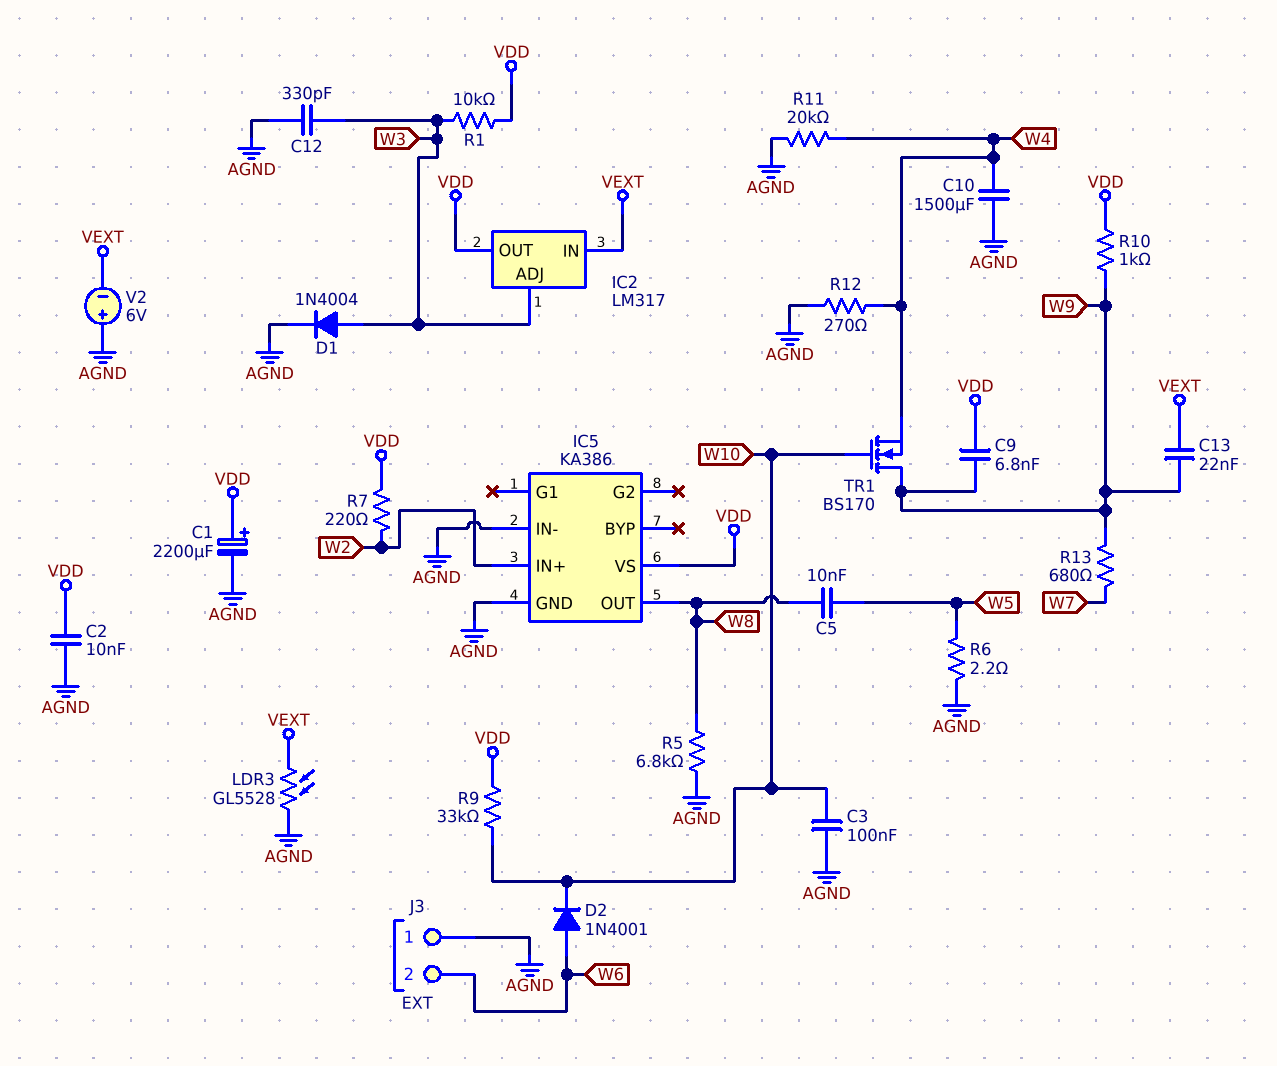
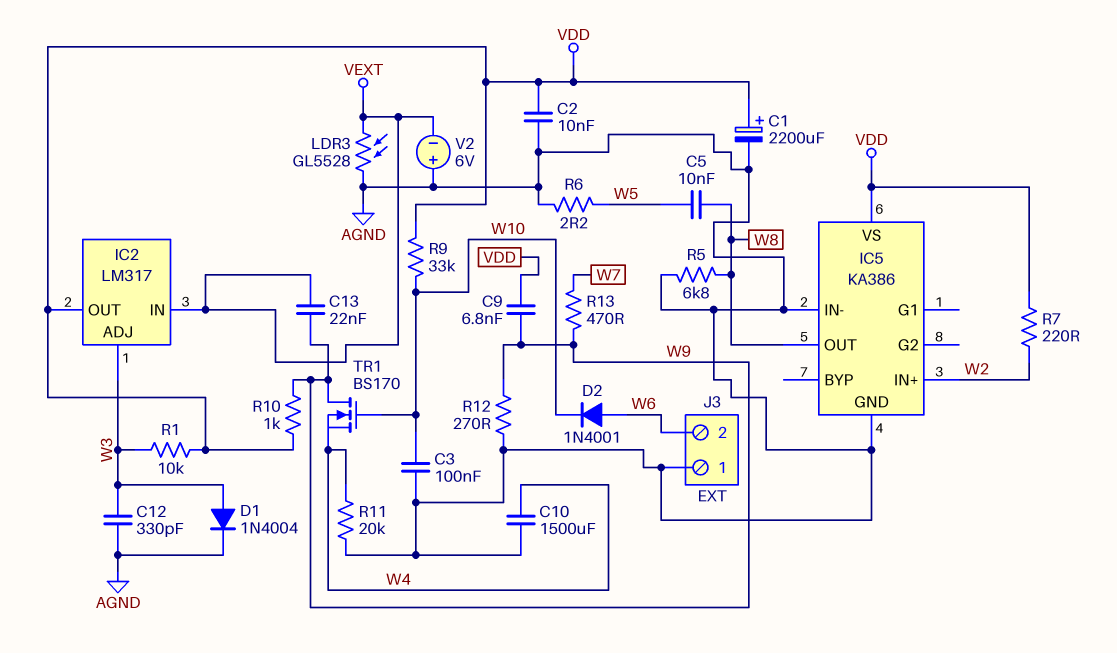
R12: 270 (AGND, W4) -> 270 (AGND, W9)
R13: 680 (W7, W9) -> 470 (W7, W9)

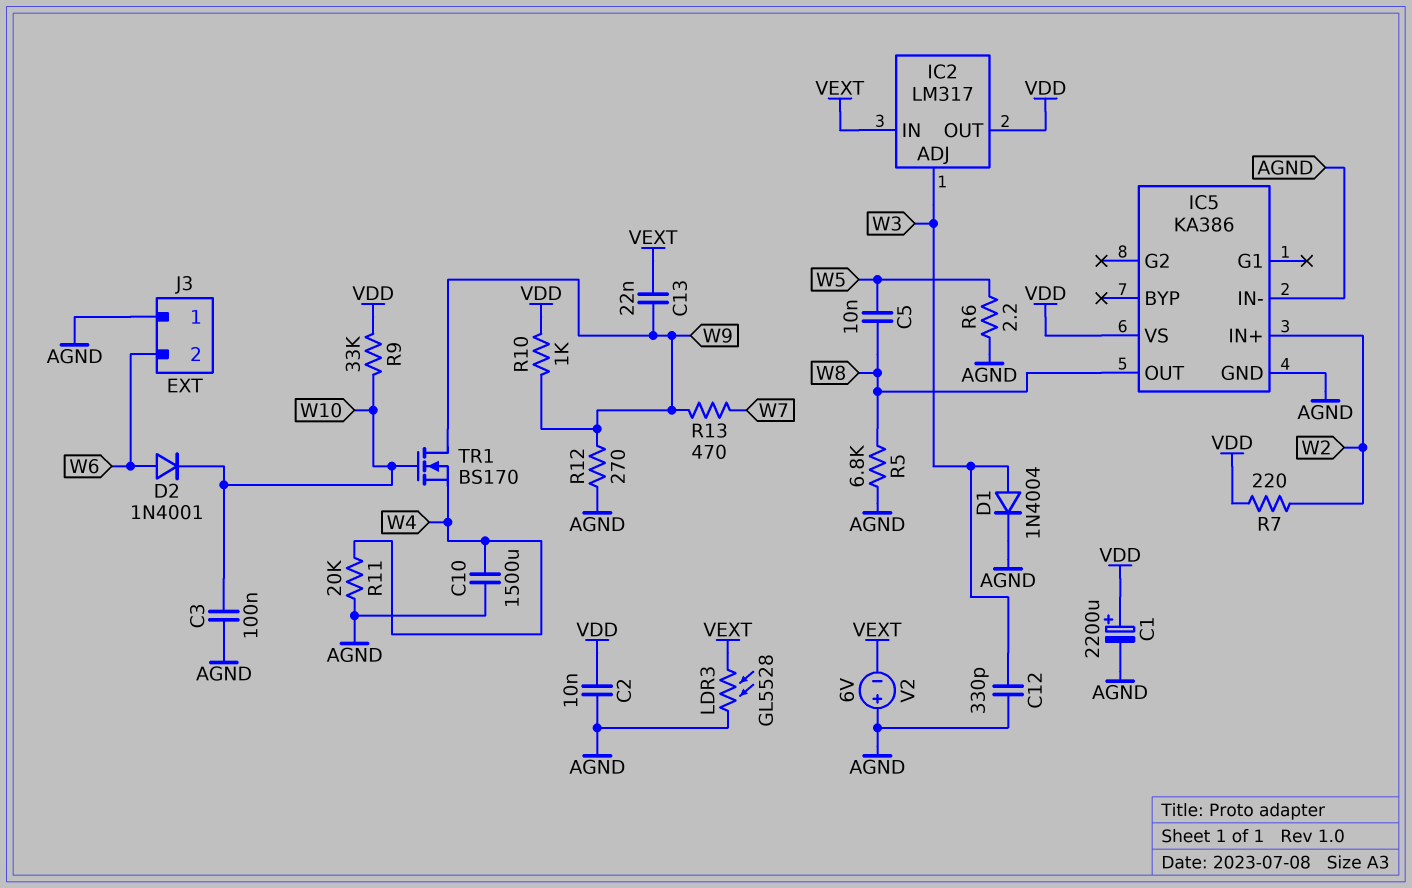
C9: 6.8nF (VDD, W9) -> none
R1: 10k (VDD, W3) -> none

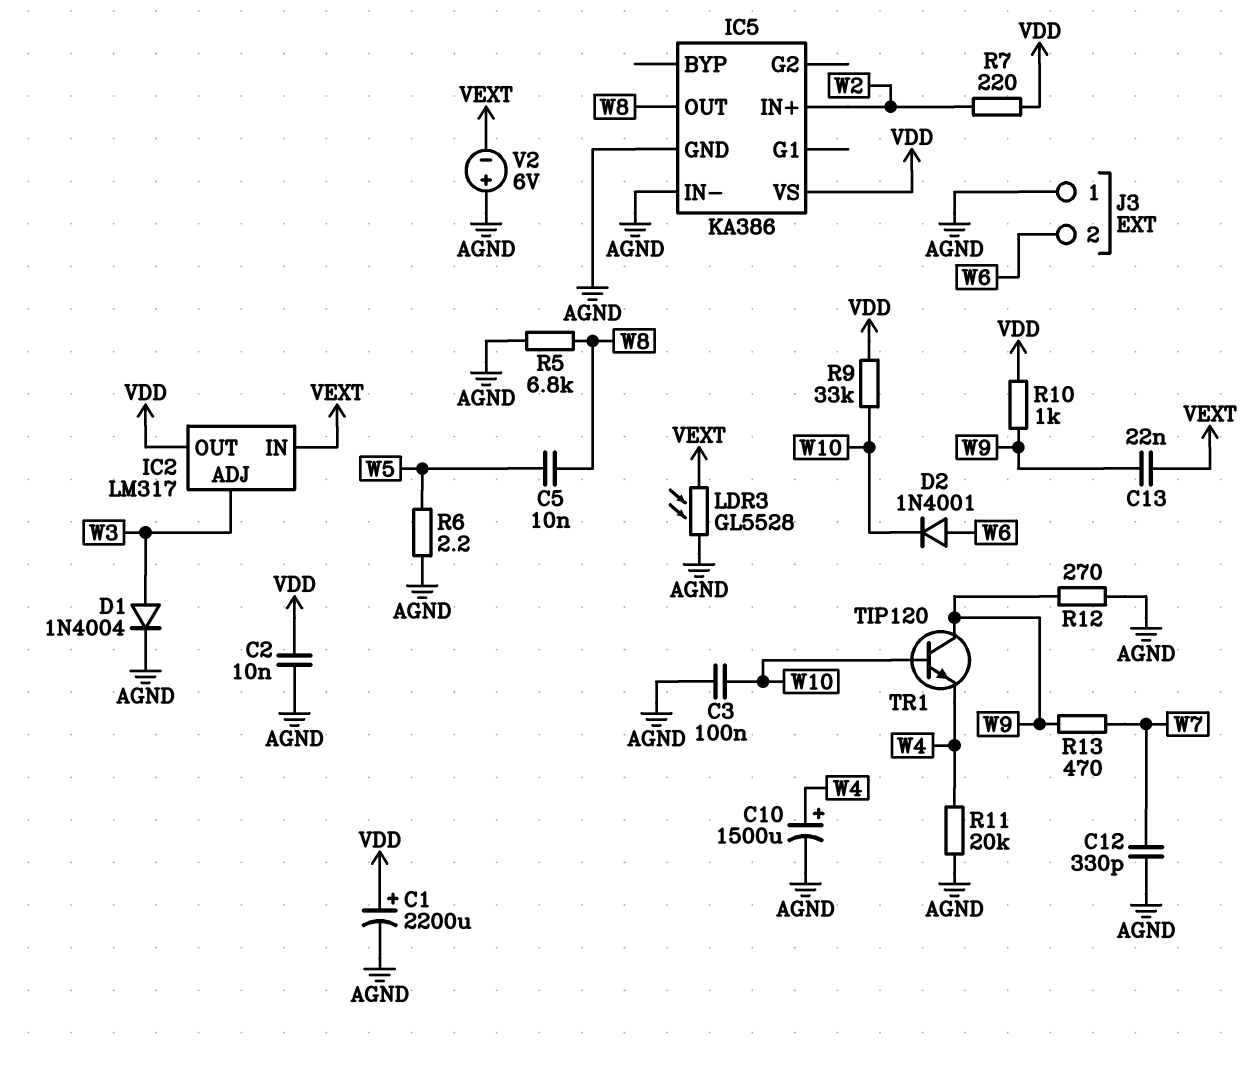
C10: 1500uF (AGND, W4) -> 1500uF (plus W4, minus AGND)
C12: 330pF (AGND, W3) -> 330pF (AGND, W7)
TR1: NMOS BS170 (G W10, D W9, S W4) -> NPN TIP120 (B W10, C W9, E W4)

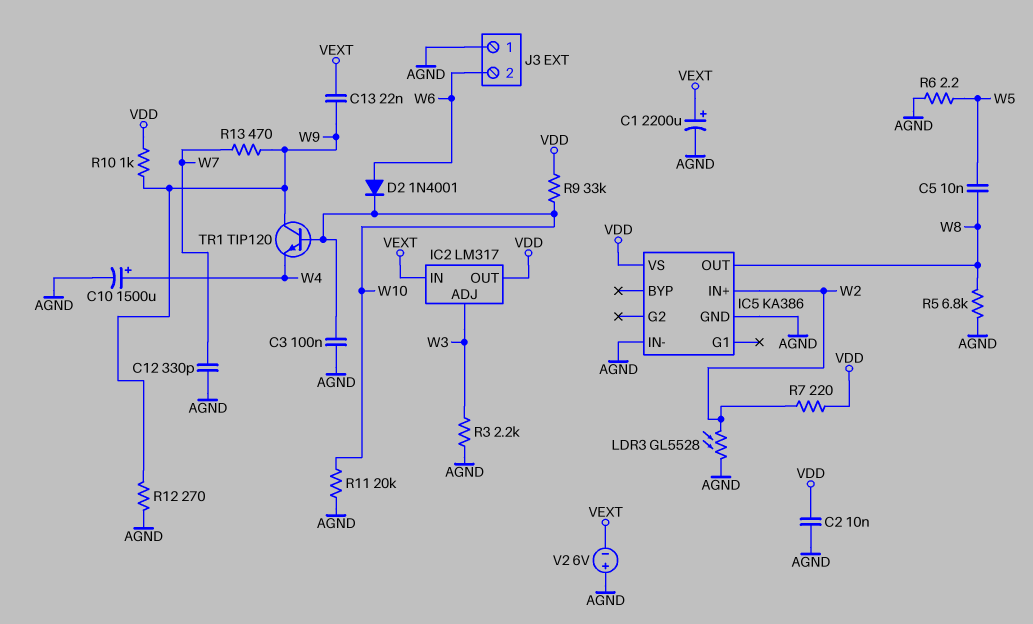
C1: 2200uF (plus VDD, minus AGND) -> 2200uF (plus VEXT, minus AGND)
D1: diode 1N4004 (A W3, K AGND) -> none
LDR3: GL5528 (AGND, VEXT) -> GL5528 (AGND, W2)
R3: none -> 2.2k (AGND, W3)
R11: 20k (AGND, W4) -> 20k (AGND, W10)

